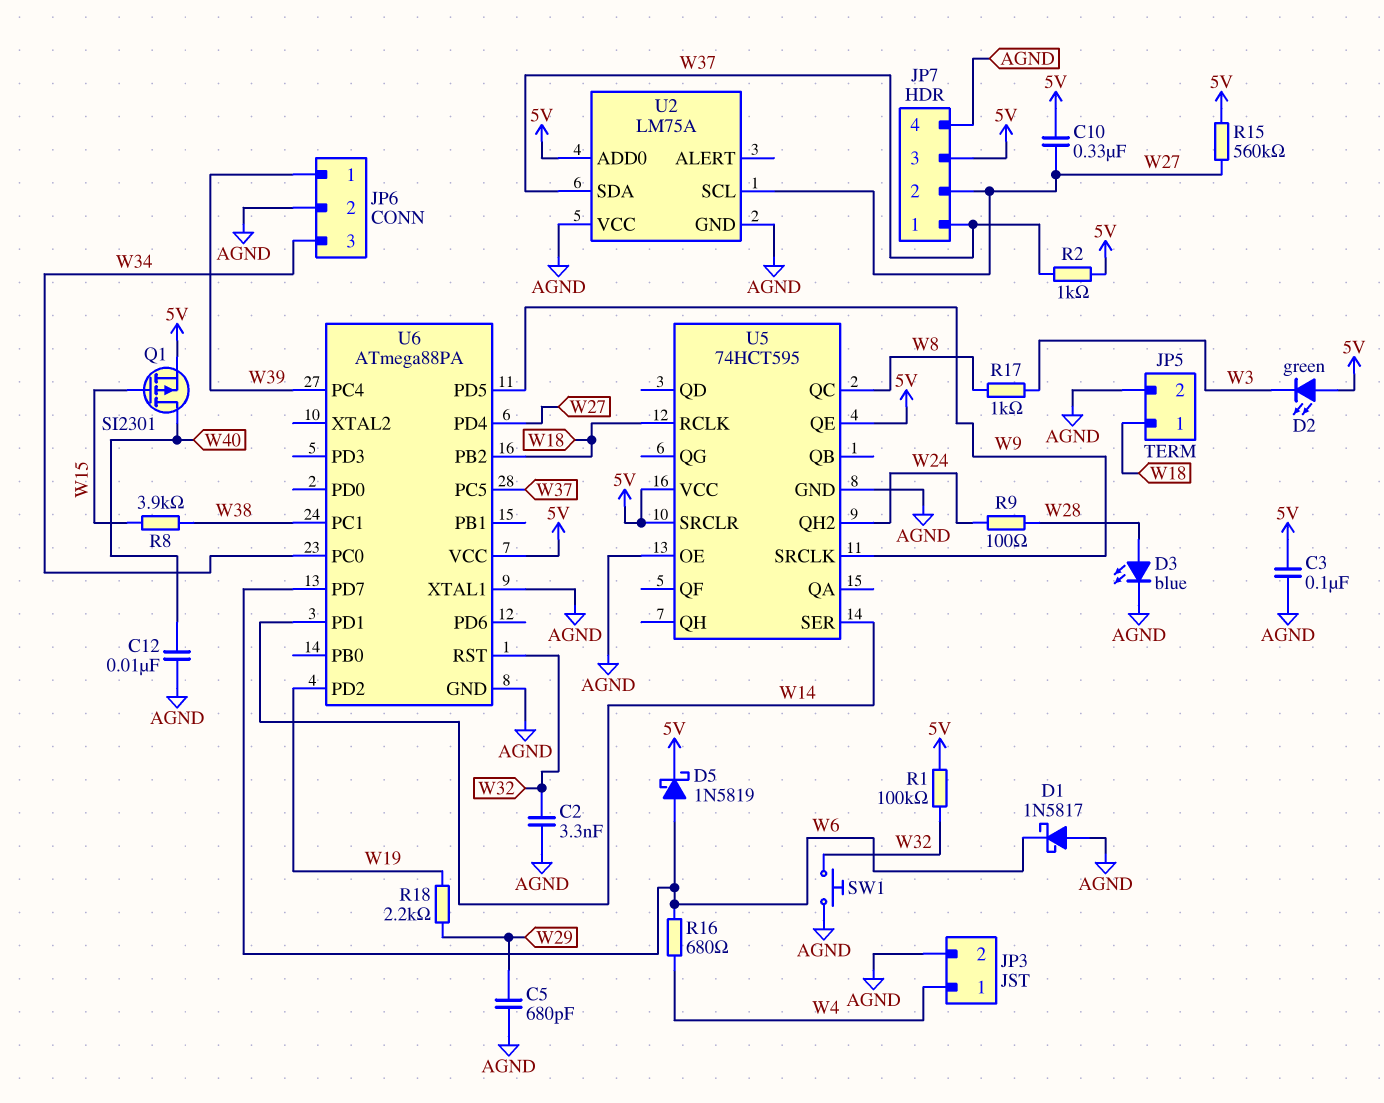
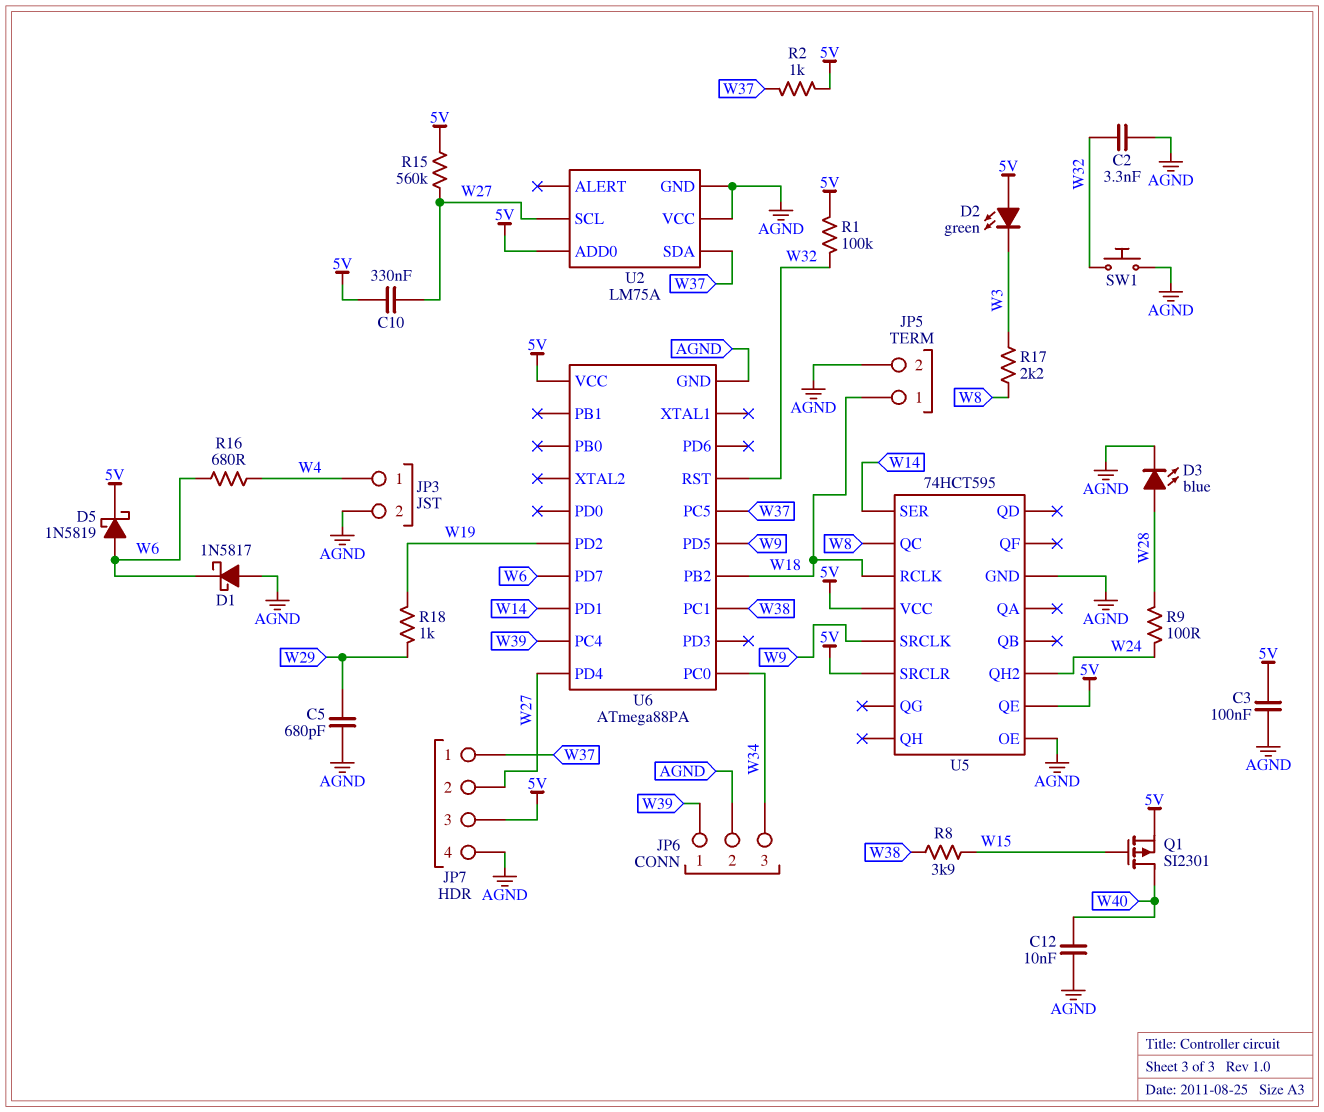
R17: 1k (W3, W8) -> 2.2k (W3, W8)
R18: 2.2k (W19, W29) -> 1k (W19, W29)
U6 pin XTAL1: AGND -> none

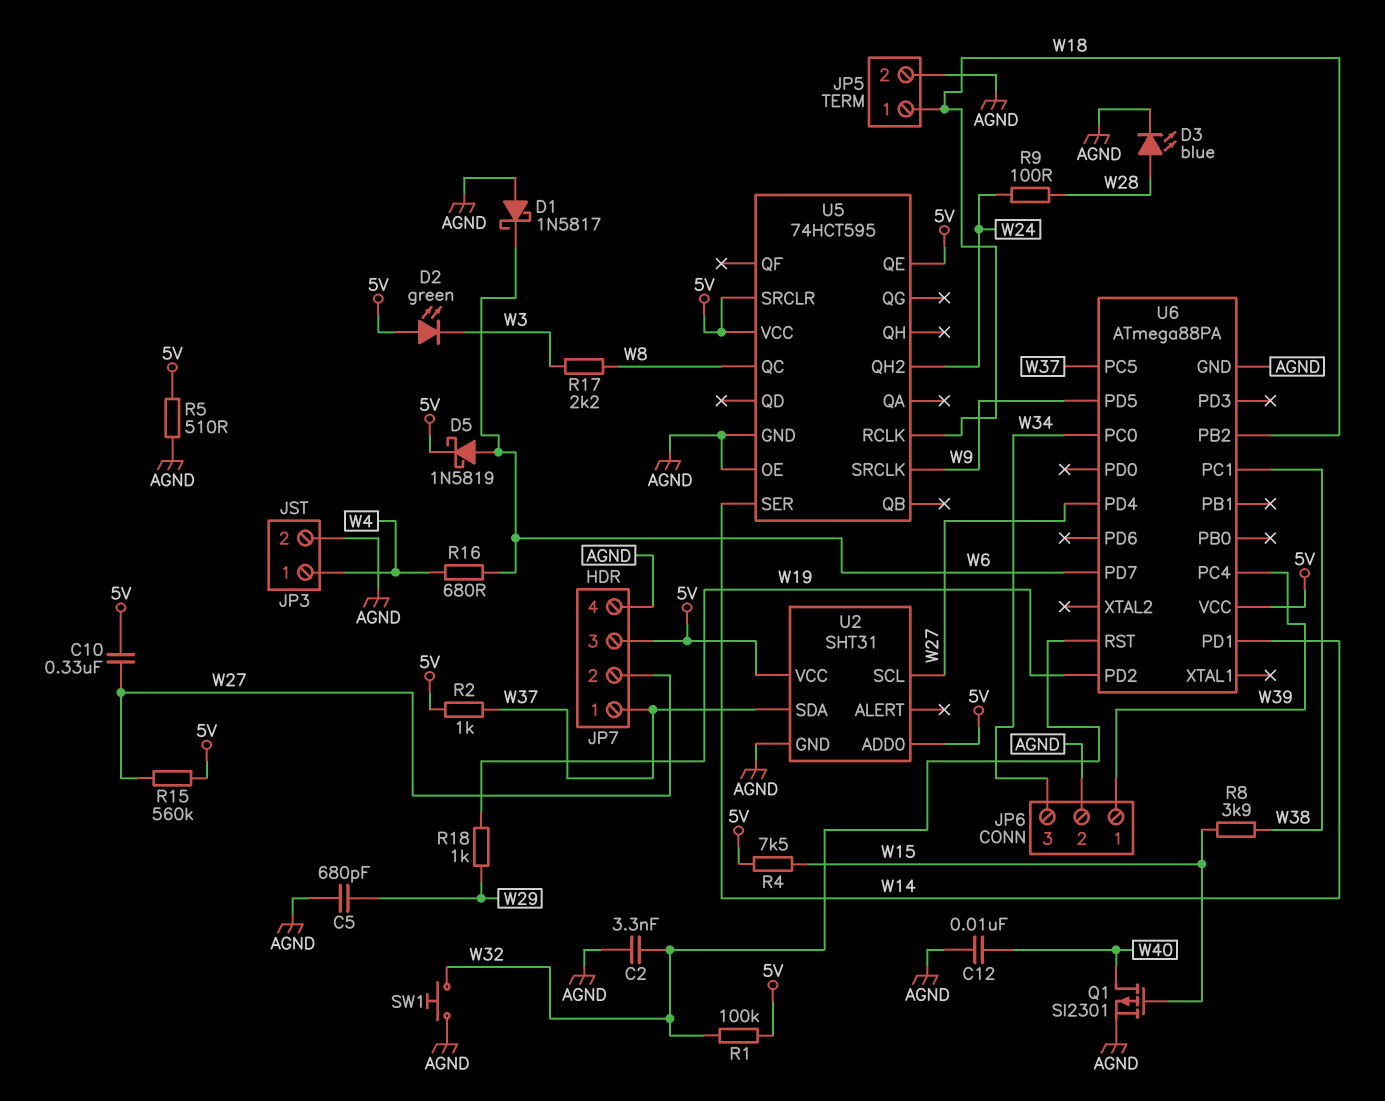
C3: 100nF (5V, AGND) -> none
Q1: PMOS SI2301 (G W15, D W40, S 5V) -> PMOS SI2301 (G W15, D W40, S AGND)
R4: none -> 7.5k (5V, W15)
R5: none -> 510 (5V, AGND)
U2: LM75A -> SHT31
U2 pin VCC: AGND -> 5V

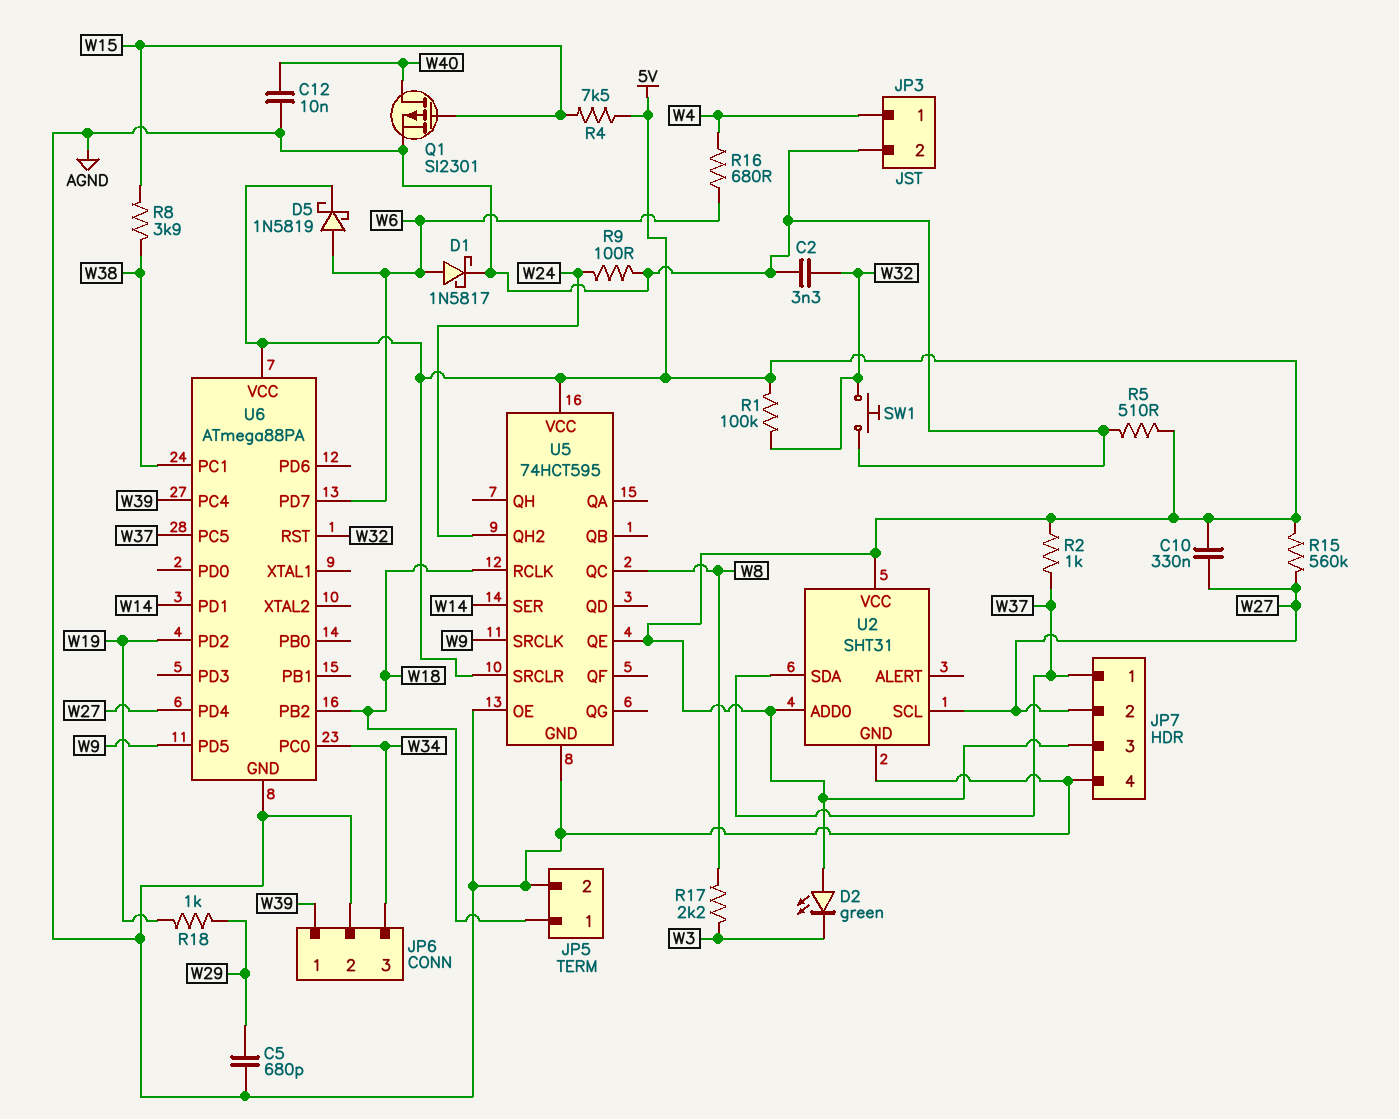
D1: schottky 1N5817 (A AGND, K W6) -> schottky 1N5817 (A W6, K AGND)
D3: LED blue (A W28, K AGND) -> none
R9: 100 (W24, W28) -> 100 (AGND, W24)

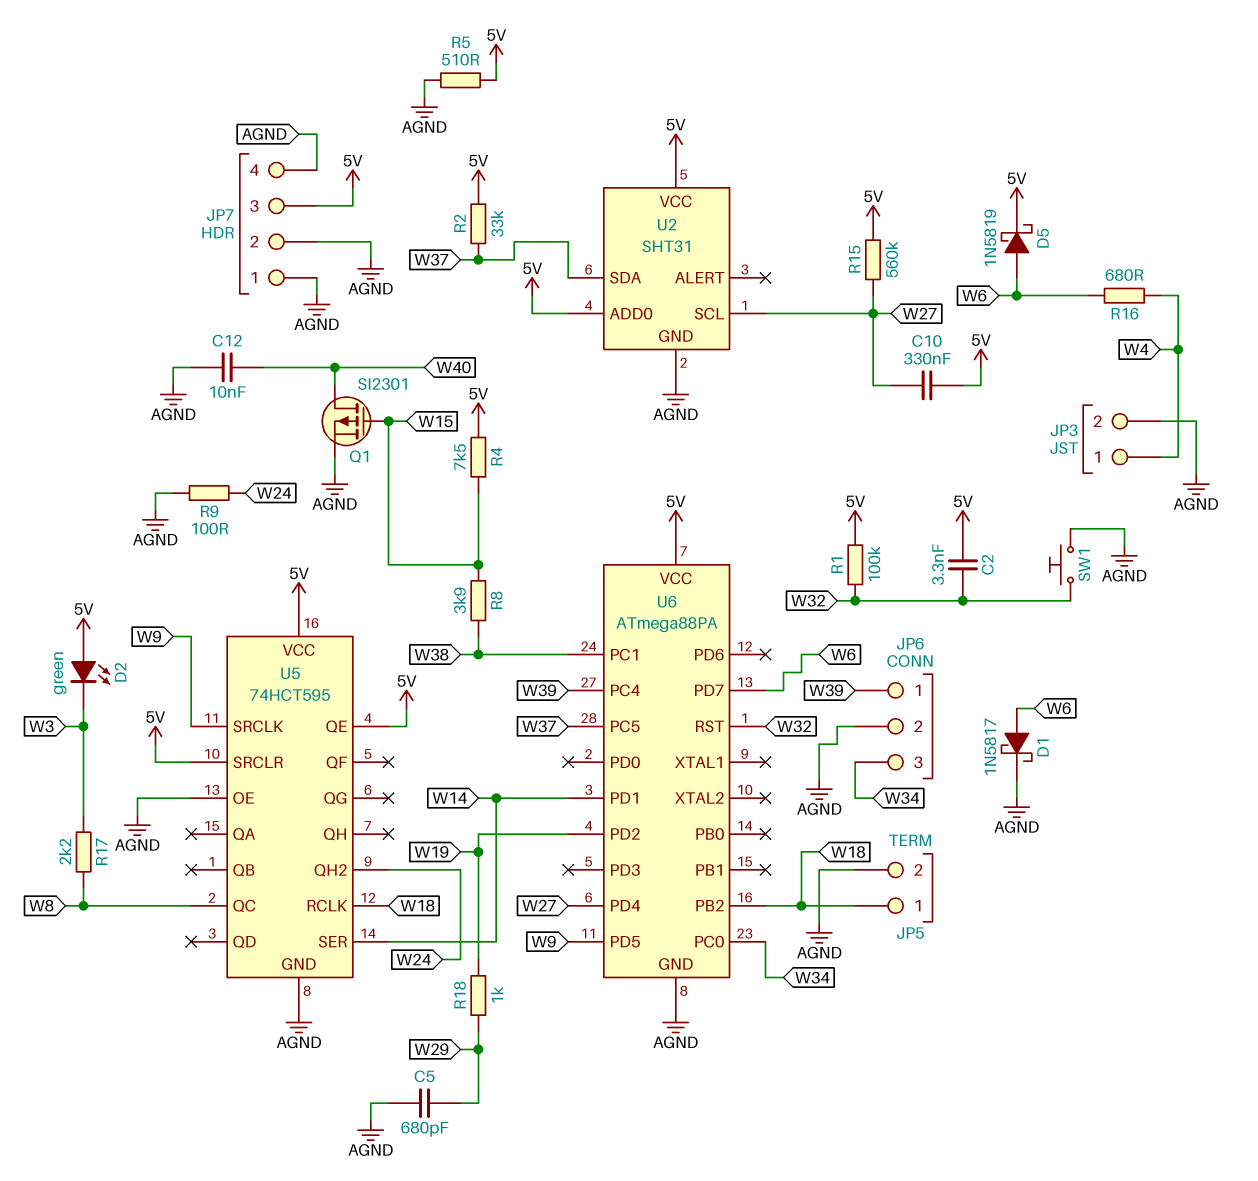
C2: 3.3nF (AGND, W32) -> 3.3nF (5V, W32)
JP7 pin 1: W37 -> AGND
JP7 pin 2: W27 -> AGND
R2: 1k (5V, W37) -> 33k (5V, W37)

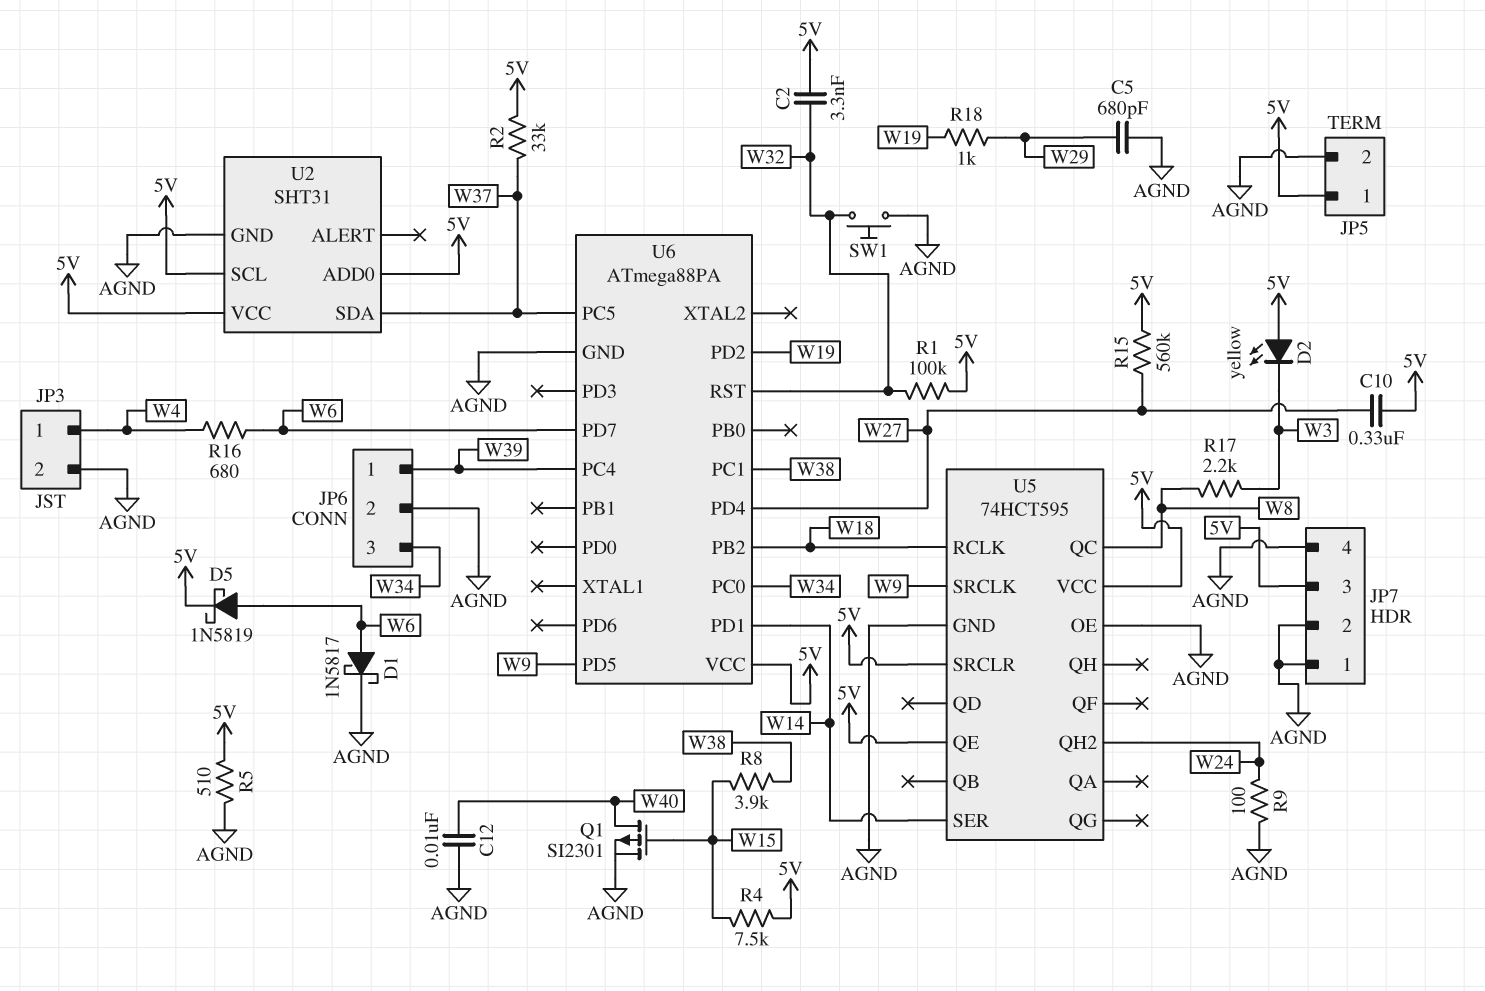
D2: LED green (A 5V, K W3) -> LED yellow (A 5V, K W3)
JP5 pin 1: W18 -> 5V
U2 pin SCL: W27 -> 5V

